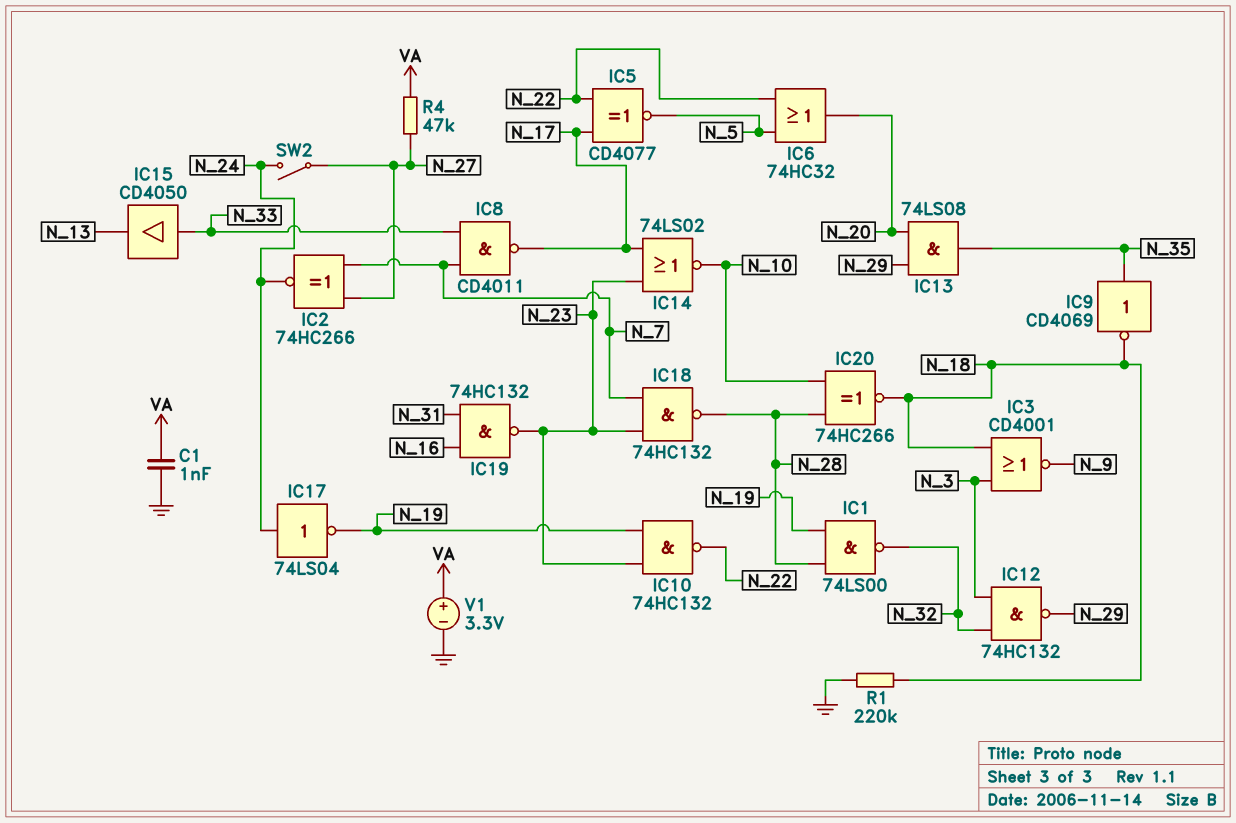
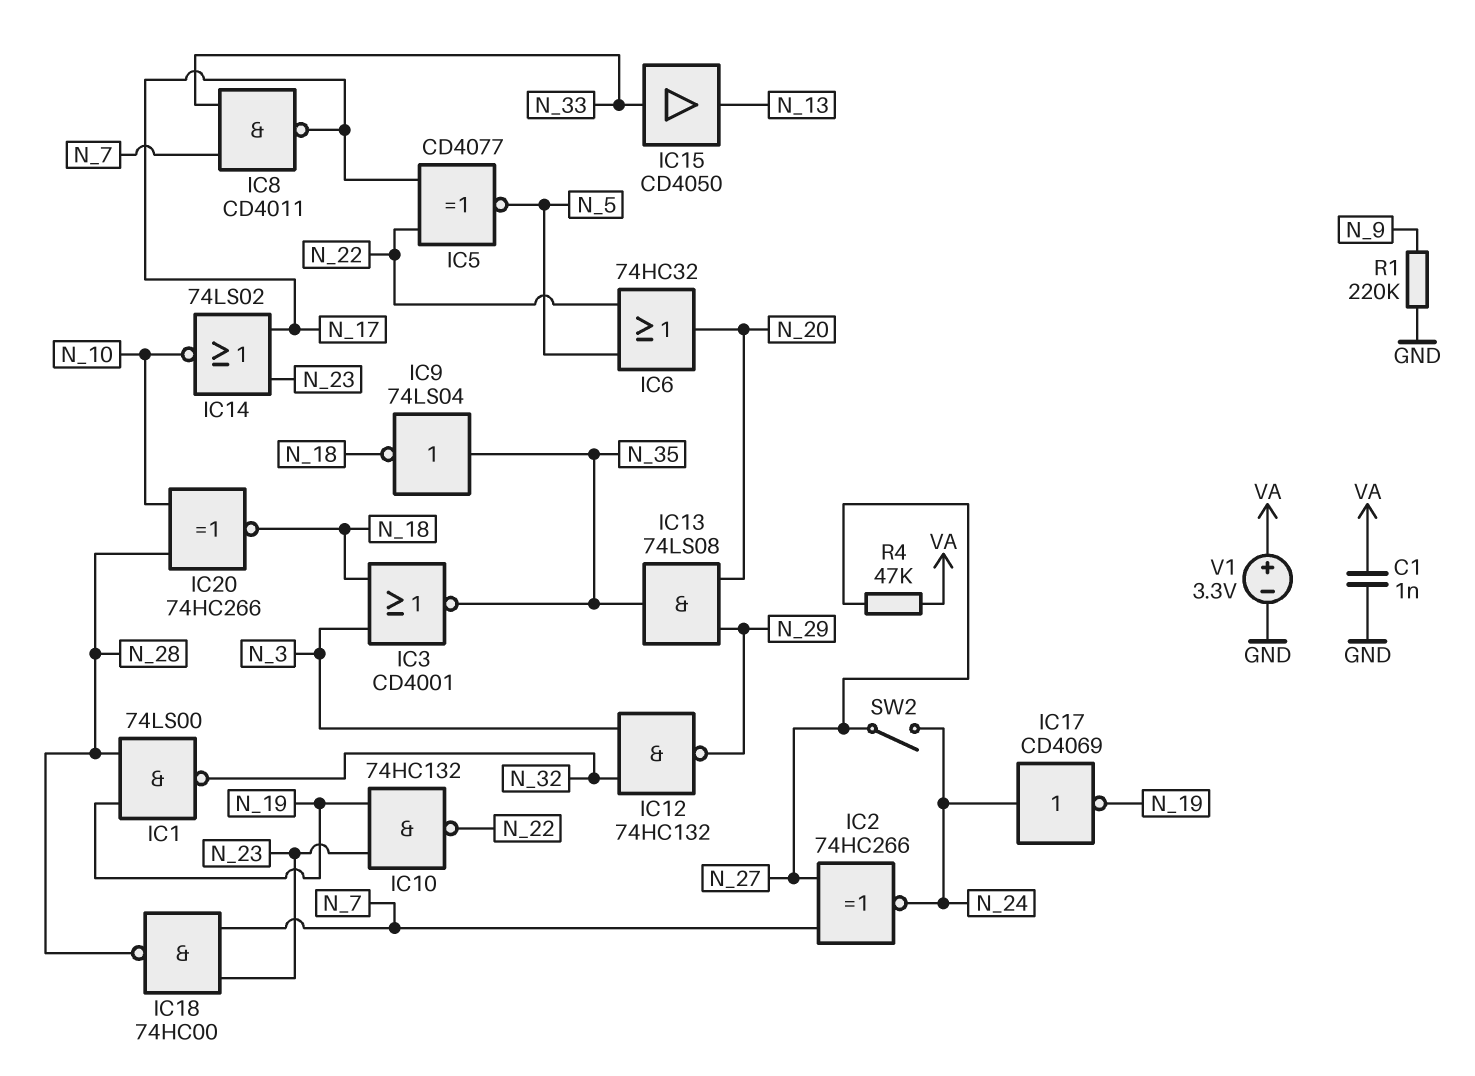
IC3: NOR CD4001 (in N_3, in N_18, out N_9) -> NOR CD4001 (in N_3, in N_18, out N_35)
IC9: NOT CD4069 (in N_35, out N_18) -> NOT 74LS04 (in N_35, out N_18)
IC17: NOT 74LS04 (in N_24, out N_19) -> NOT CD4069 (in N_24, out N_19)
IC18: NAND 74HC132 (in N_7, in N_23, out N_28) -> NAND 74HC00 (in N_7, in N_23, out N_28)
IC19: NAND 74HC132 (in N_16, in N_31, out N_23) -> none
R1: 220k (GND, N_18) -> 220k (GND, N_9)

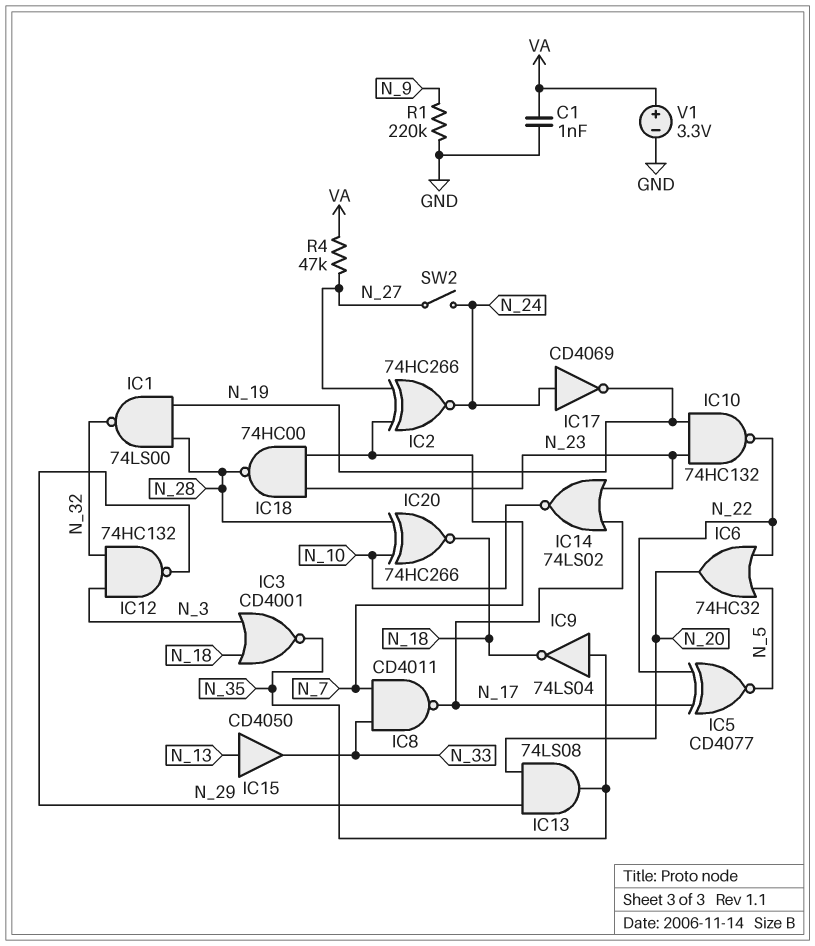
IC15: buffer CD4050 (in N_33, out N_13) -> buffer CD4050 (in N_13, out N_33)

